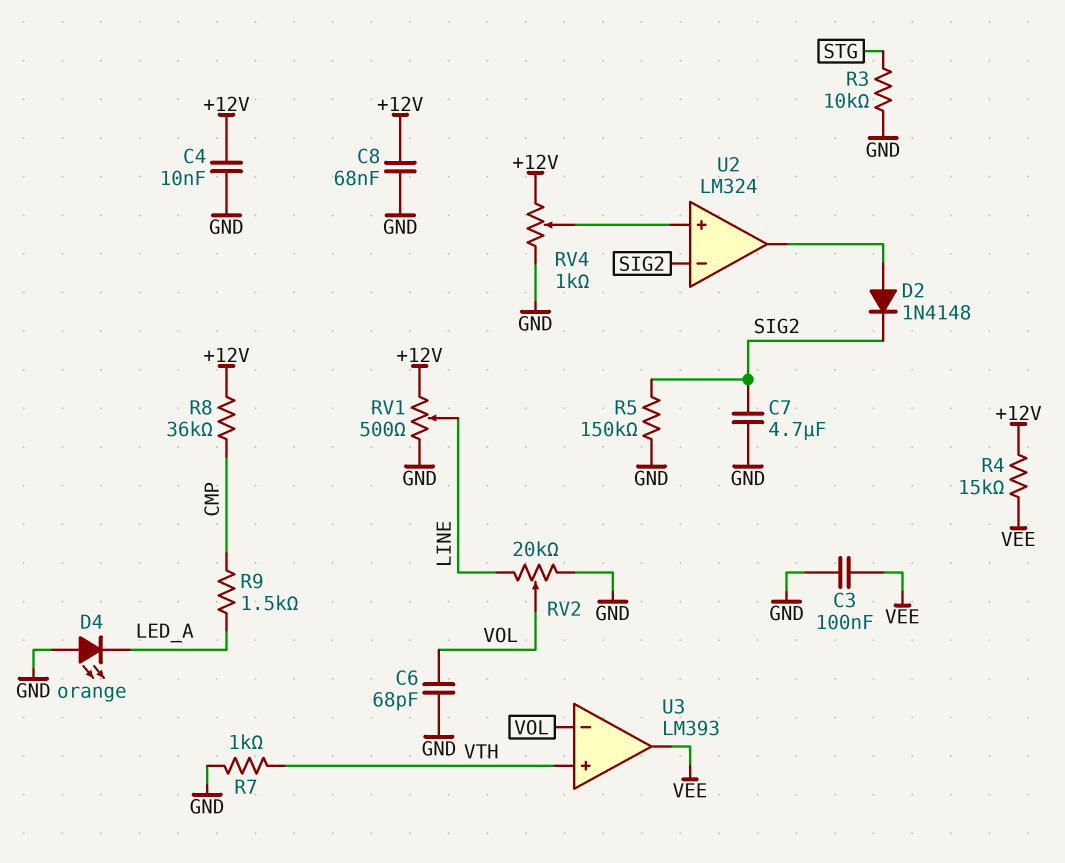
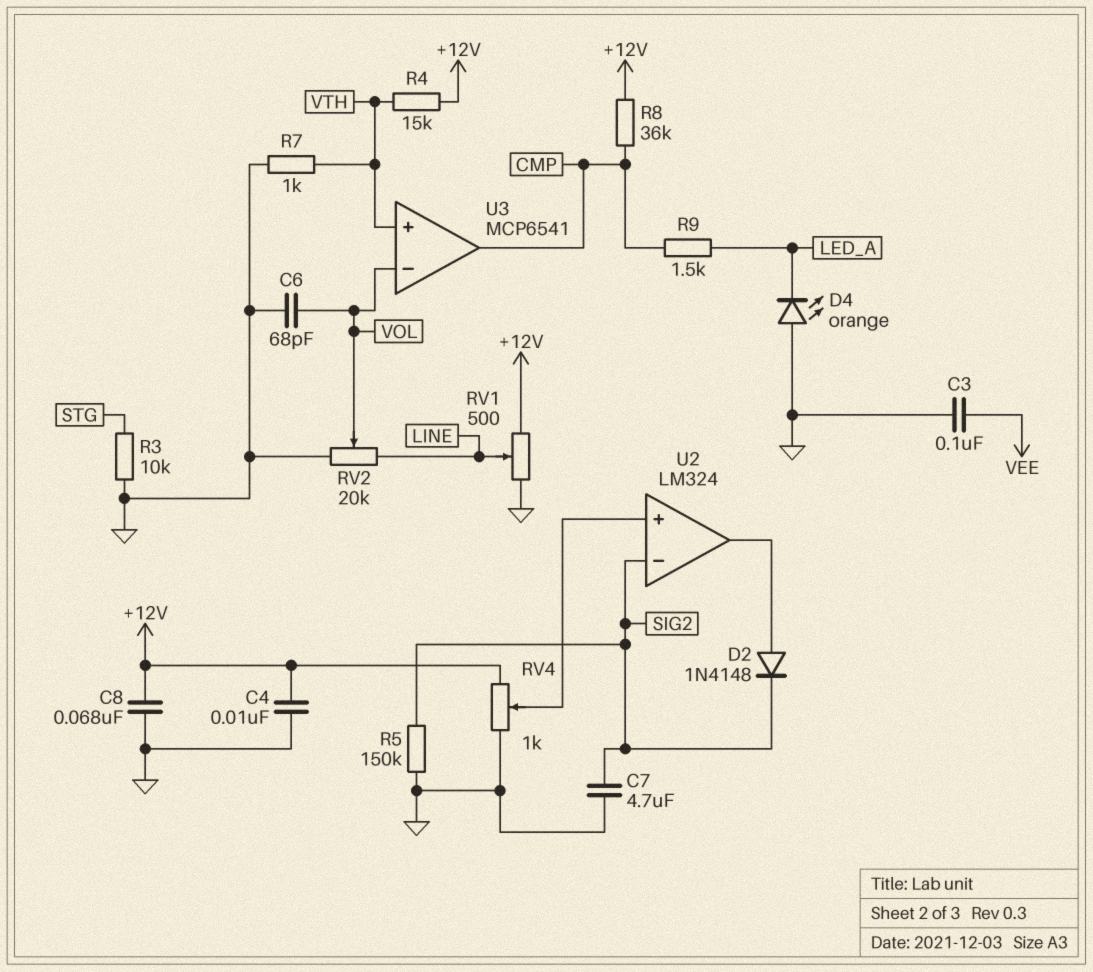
R4: 15k (+12V, VEE) -> 15k (+12V, VTH)
U3: LM393 -> MCP6541
U3 pin out: VEE -> CMP

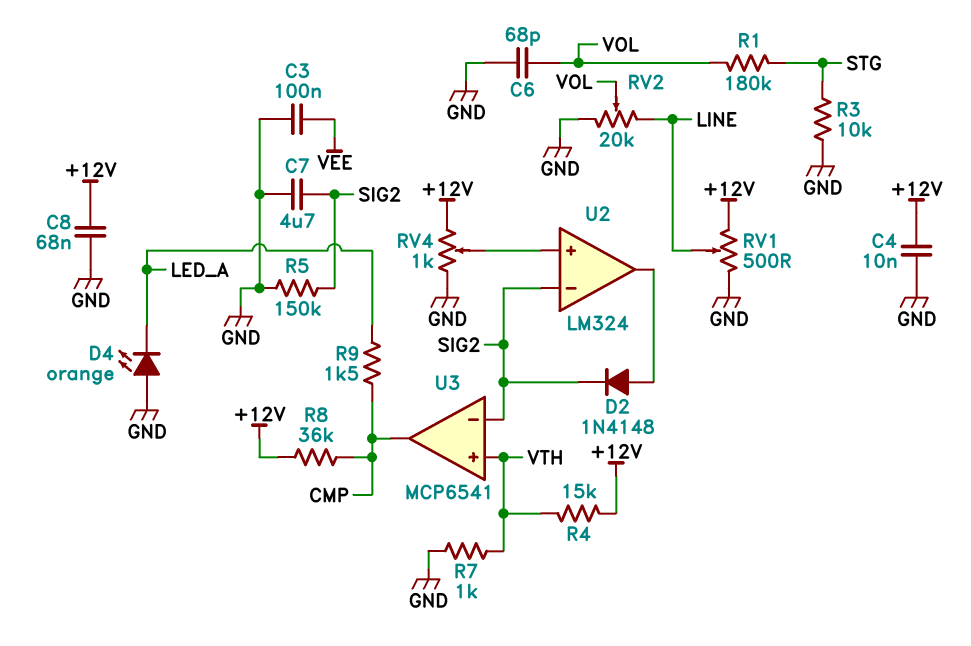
R1: none -> 180k (STG, VOL)
U3 pin in-: VOL -> SIG2

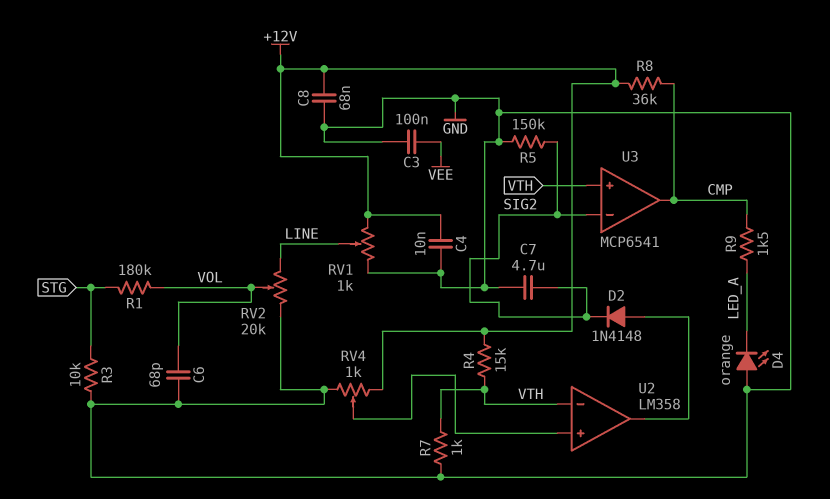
RV1: 500 (+12V, GND, wiper LINE) -> 1k (+12V, GND, wiper LINE)
U2: LM324 -> LM358
U2 pin in-: SIG2 -> VTH

